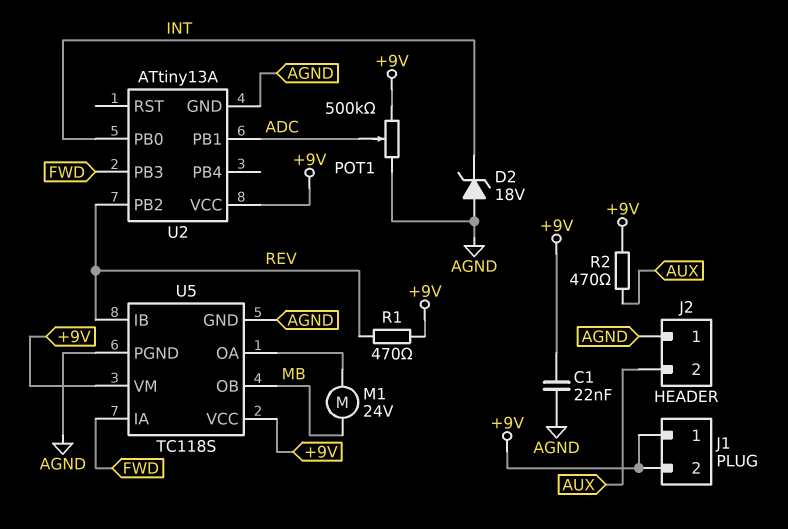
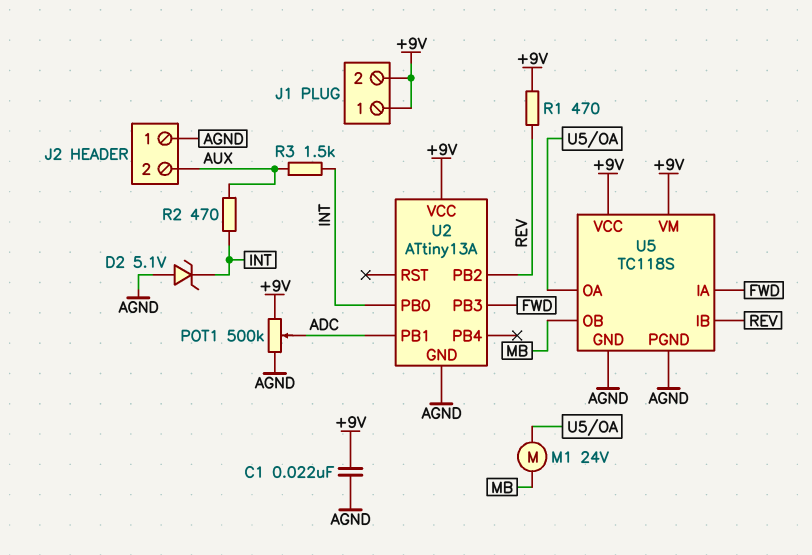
D2: zener 18V (A AGND, K INT) -> zener 5.1V (A AGND, K INT)
R2: 470 (+9V, AUX) -> 470 (AUX, INT)
R3: none -> 1.5k (AUX, INT)

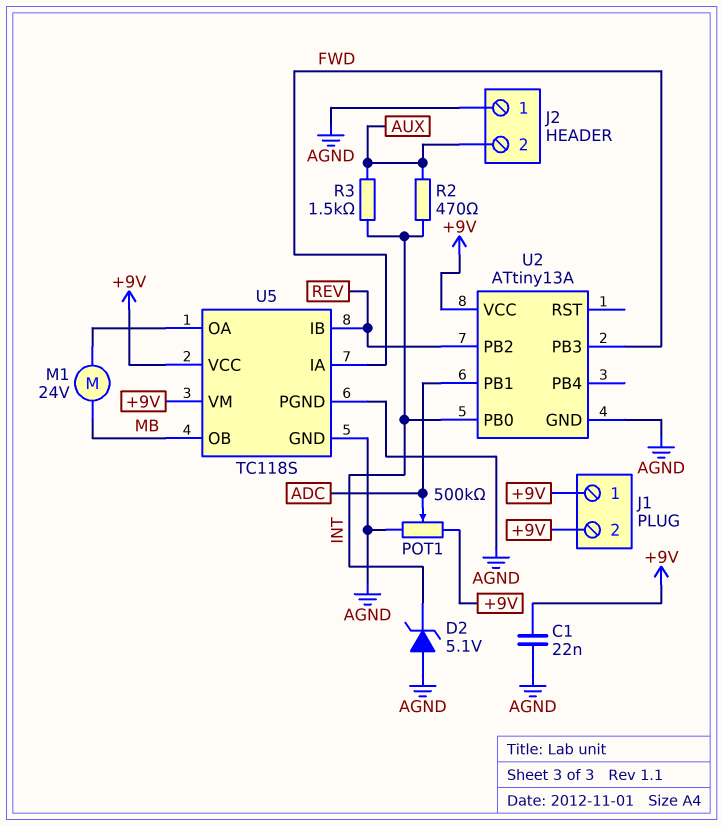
R1: 470 (+9V, REV) -> none

